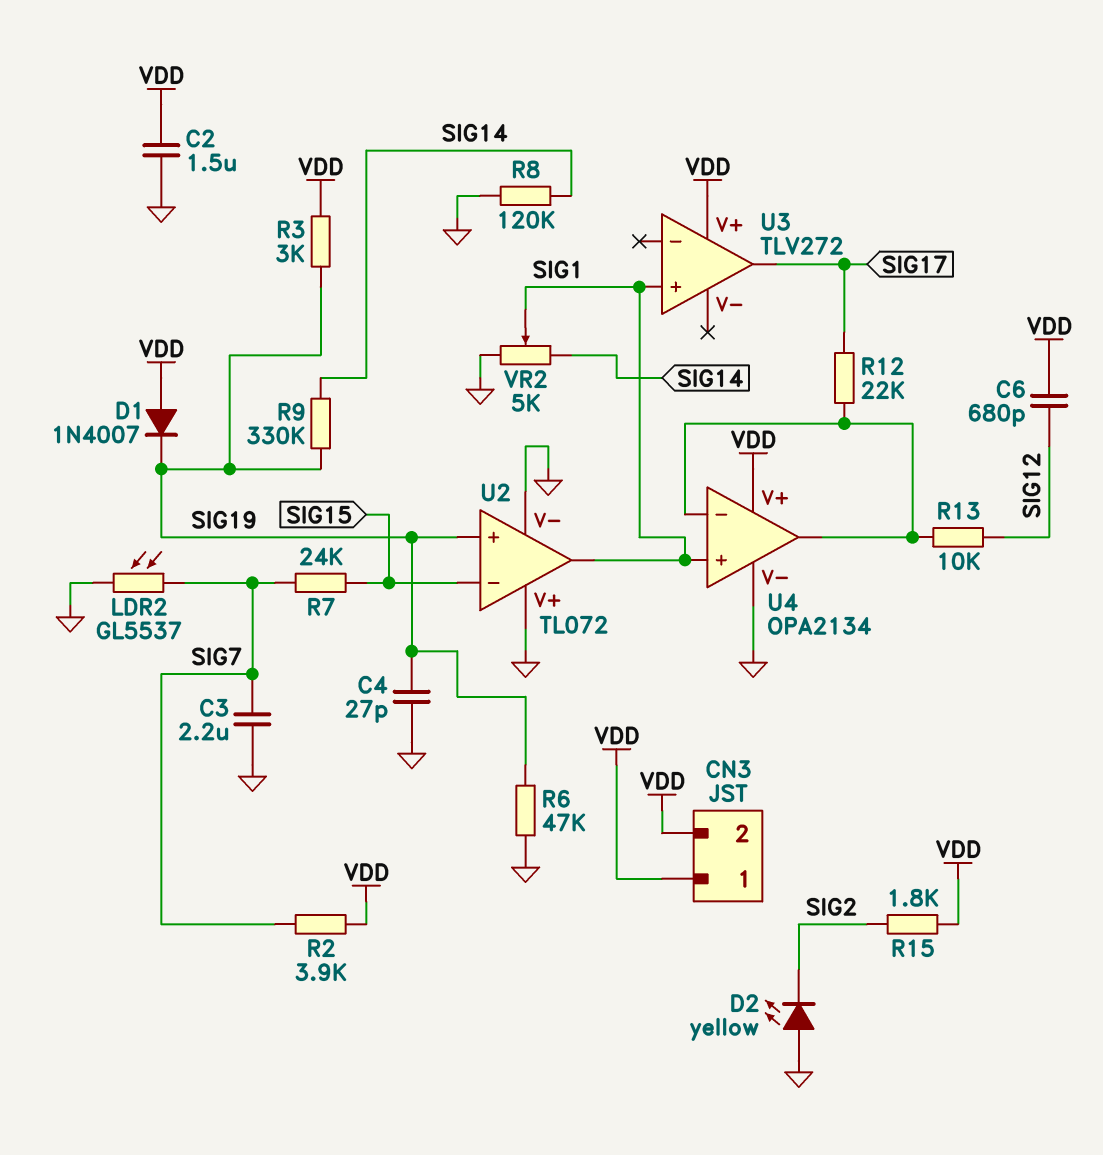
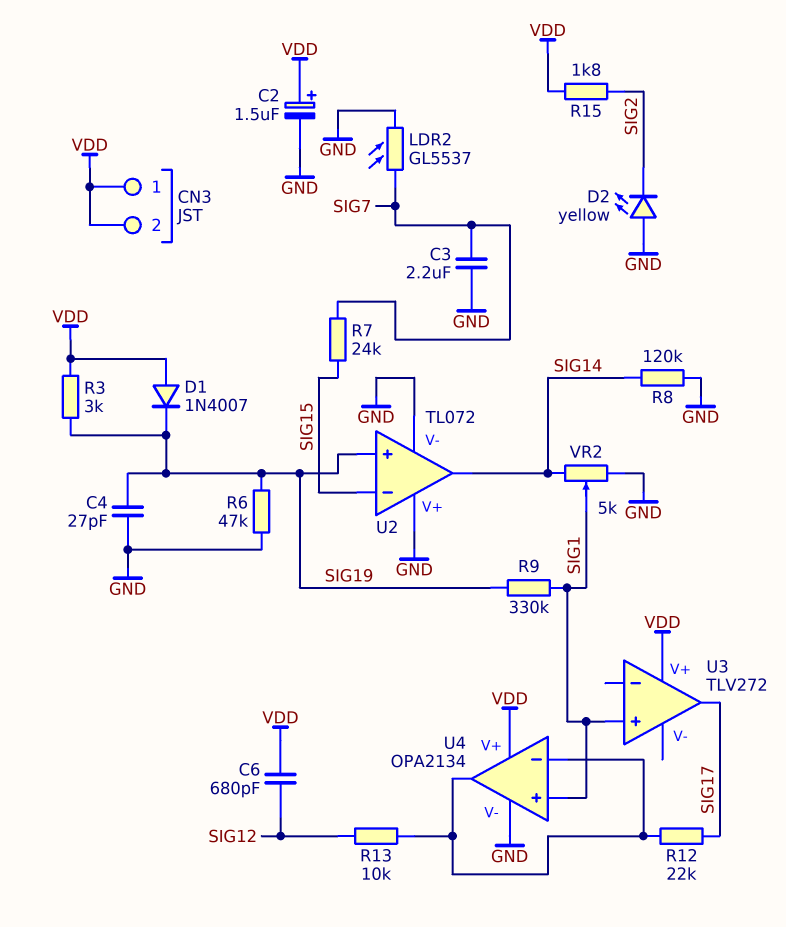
C2: 1.5uF (GND, VDD) -> 1.5uF (plus VDD, minus GND)
R2: 3.9k (SIG7, VDD) -> none
R9: 330k (SIG14, SIG19) -> 330k (SIG1, SIG19)
U2 pin out: SIG1 -> SIG14

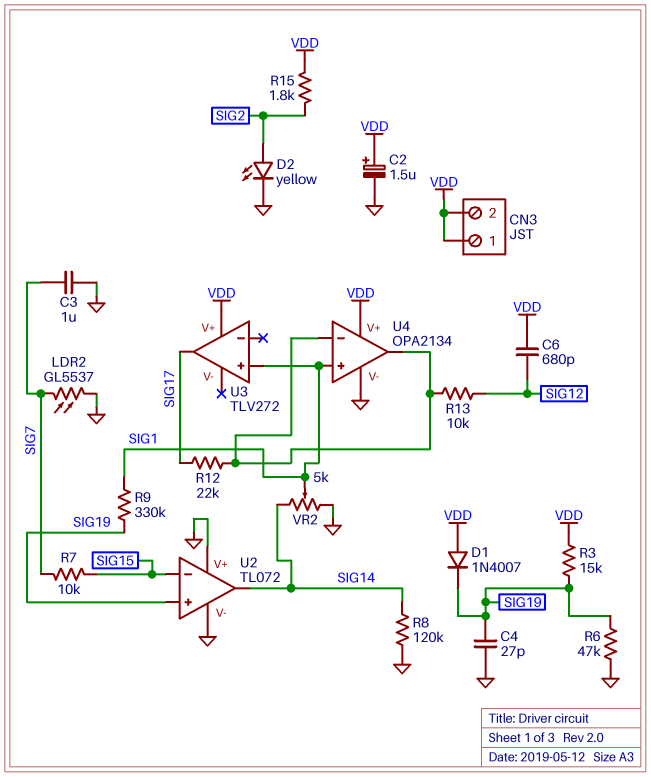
C3: 2.2uF (GND, SIG7) -> 1uF (GND, SIG7)
D2: LED yellow (A GND, K SIG2) -> LED yellow (A SIG2, K GND)
R3: 3k (SIG19, VDD) -> 15k (SIG19, VDD)
R7: 24k (SIG7, SIG15) -> 10k (SIG7, SIG15)

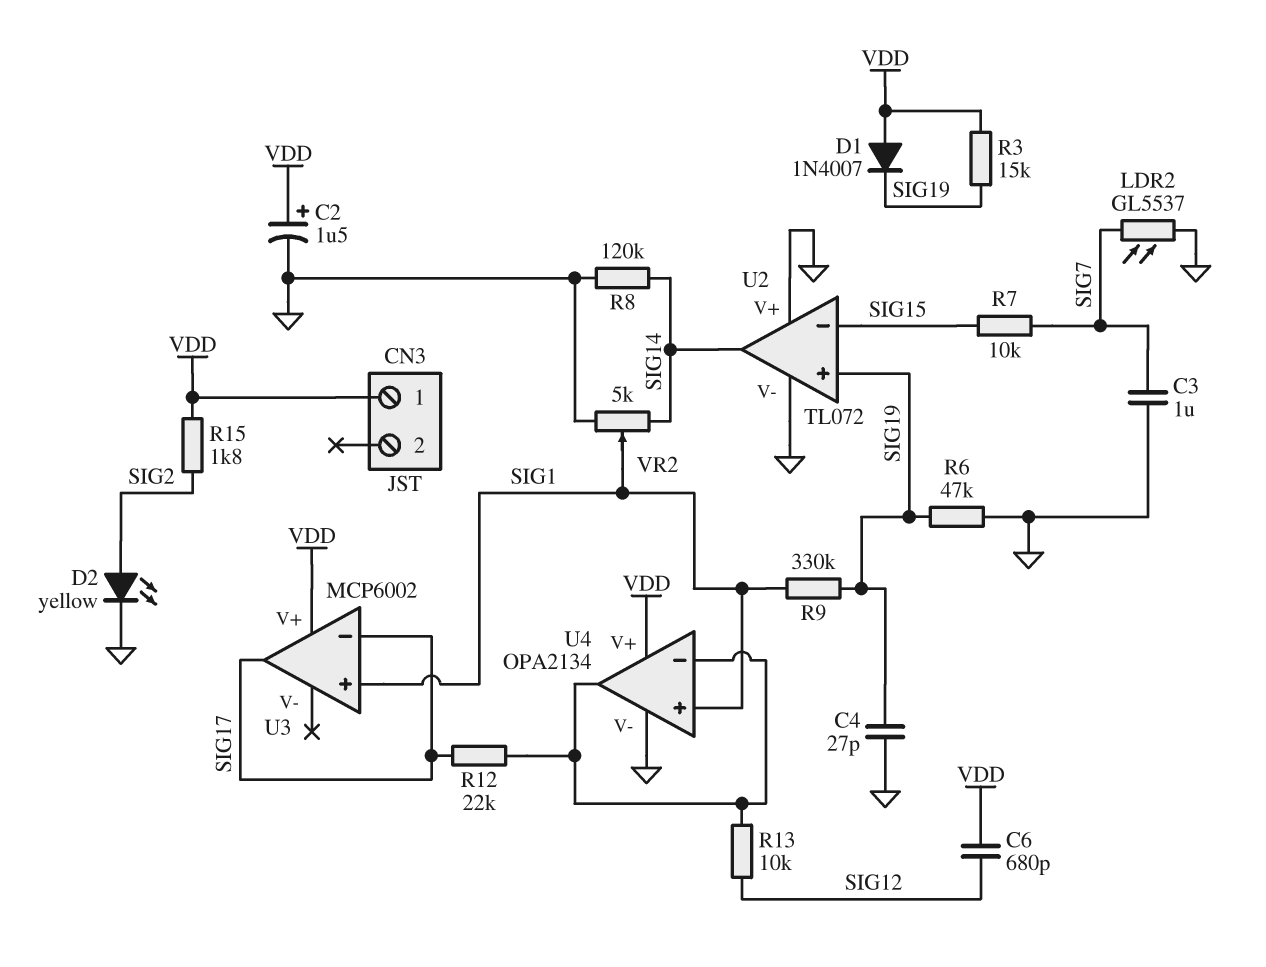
CN3 pin 2: VDD -> none
U3: TLV272 -> MCP6002
U3 pin in-: none -> SIG17

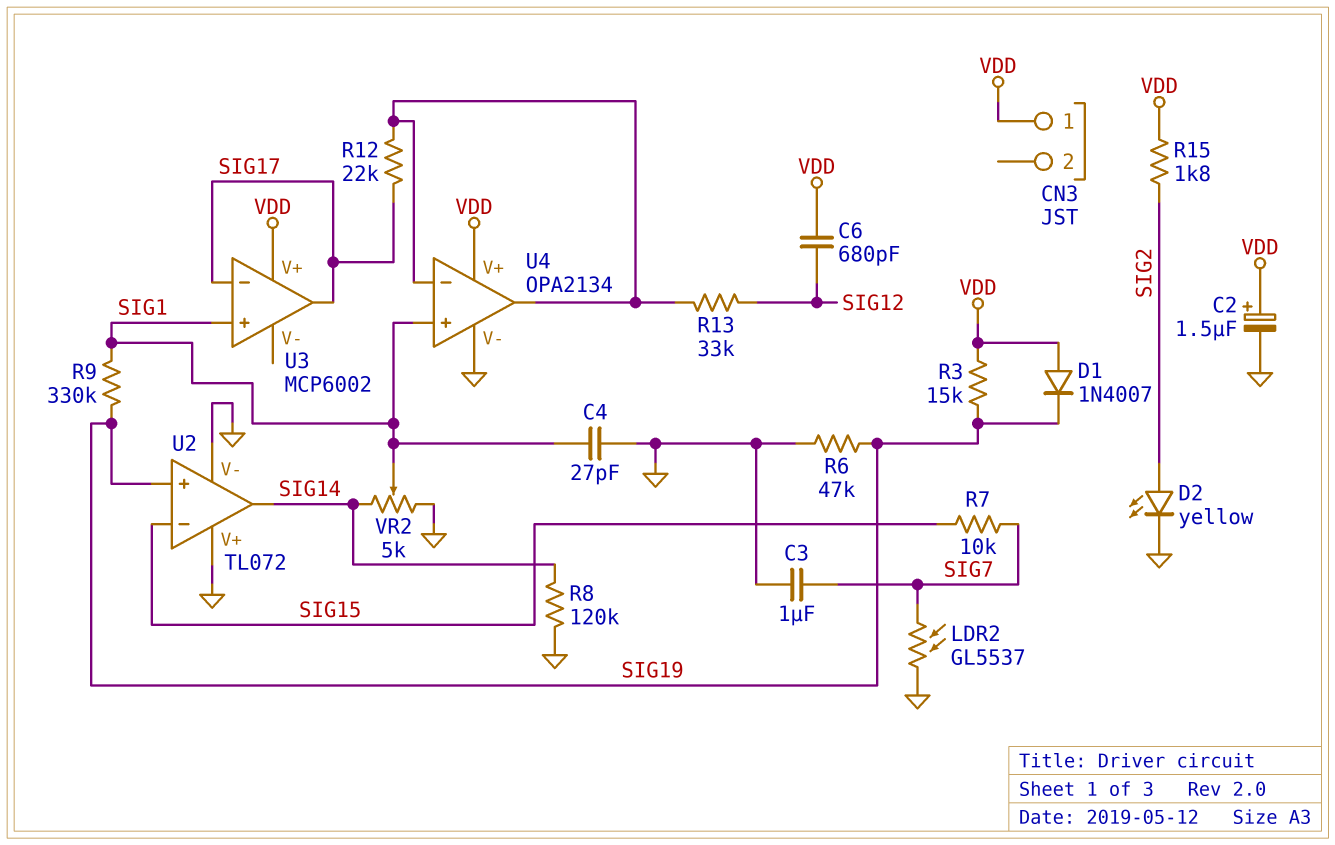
C4: 27pF (GND, SIG19) -> 27pF (GND, SIG1)
R13: 10k (SIG12, U4/in-) -> 33k (SIG12, U4/in-)

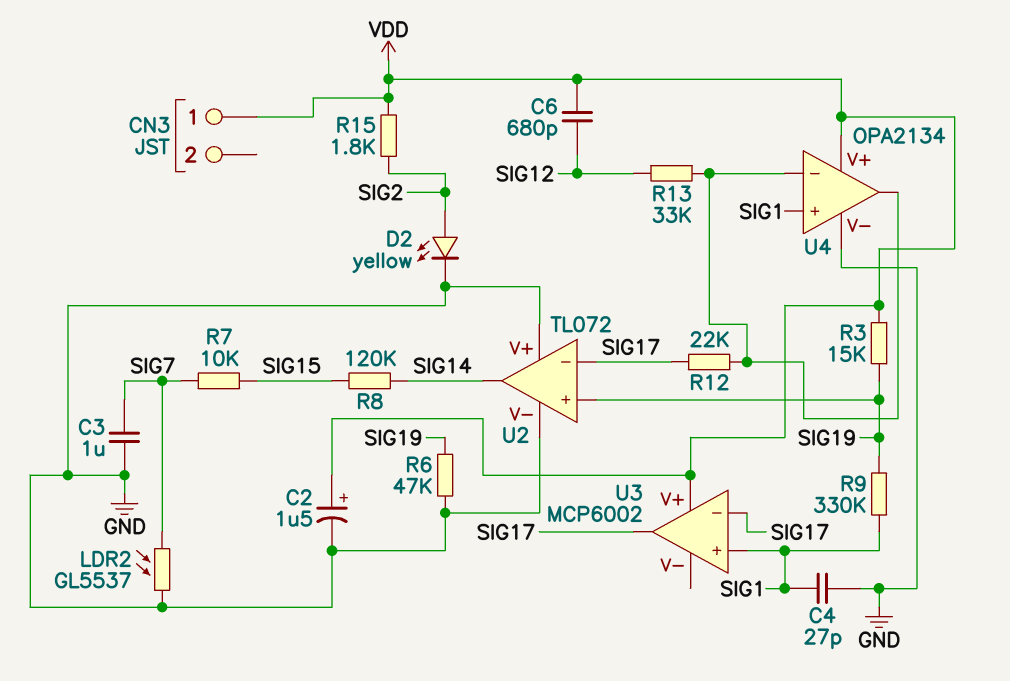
D1: diode 1N4007 (A VDD, K SIG19) -> none
R8: 120k (GND, SIG14) -> 120k (SIG14, SIG15)
U2 pin in-: SIG15 -> SIG17
VR2: 5k (GND, SIG14, wiper SIG1) -> none

